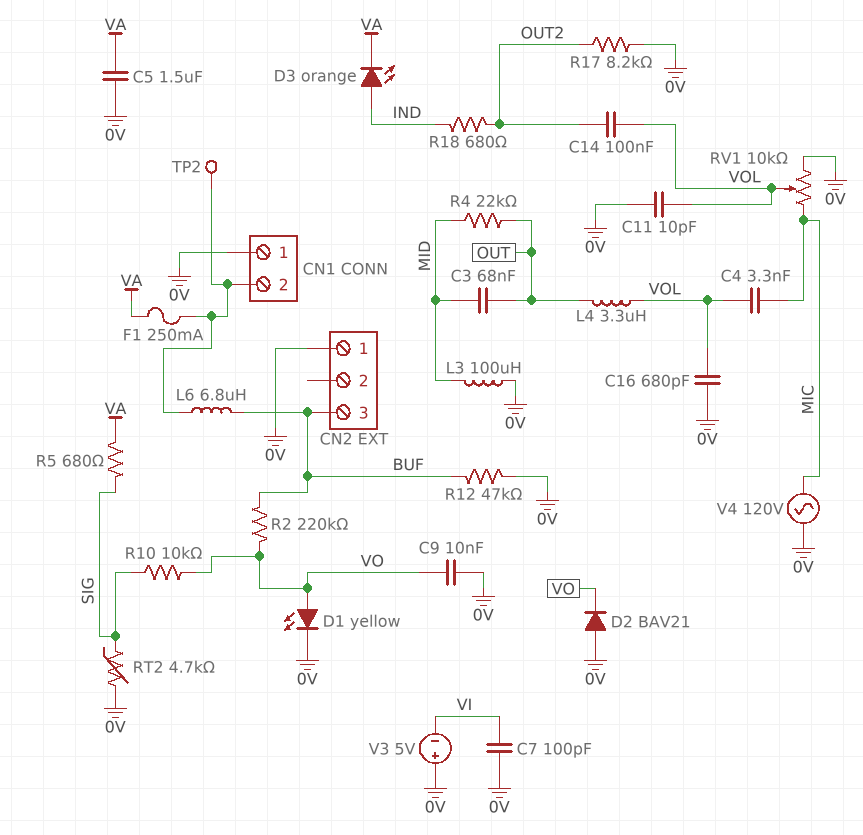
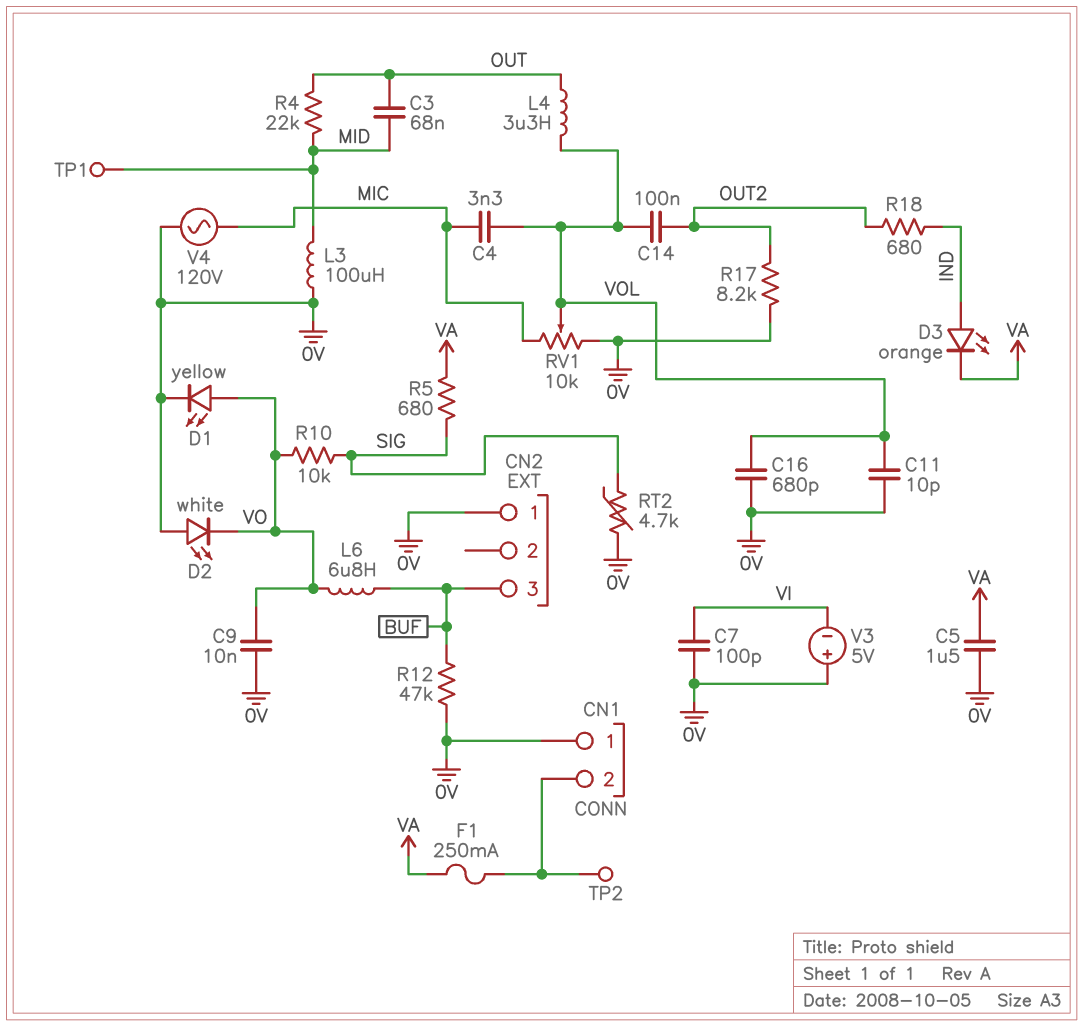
D2: diode BAV21 (A 0V, K VO) -> LED white (A 0V, K VO)
L6: 6.8uH (BUF, CN1/2) -> 6.8uH (BUF, VO)
R2: 220k (BUF, VO) -> none
TP1: none -> test point (MID)

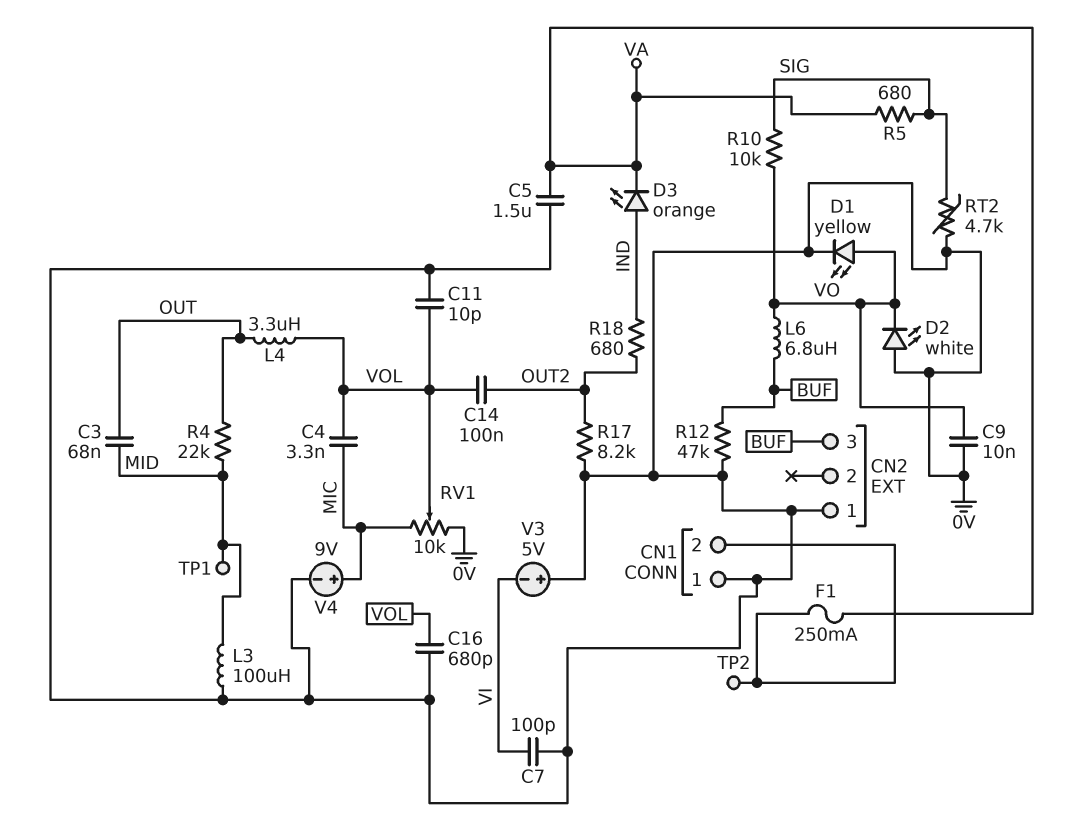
V4: AC 120V (0V, MIC) -> 9V (plus MIC, minus 0V)

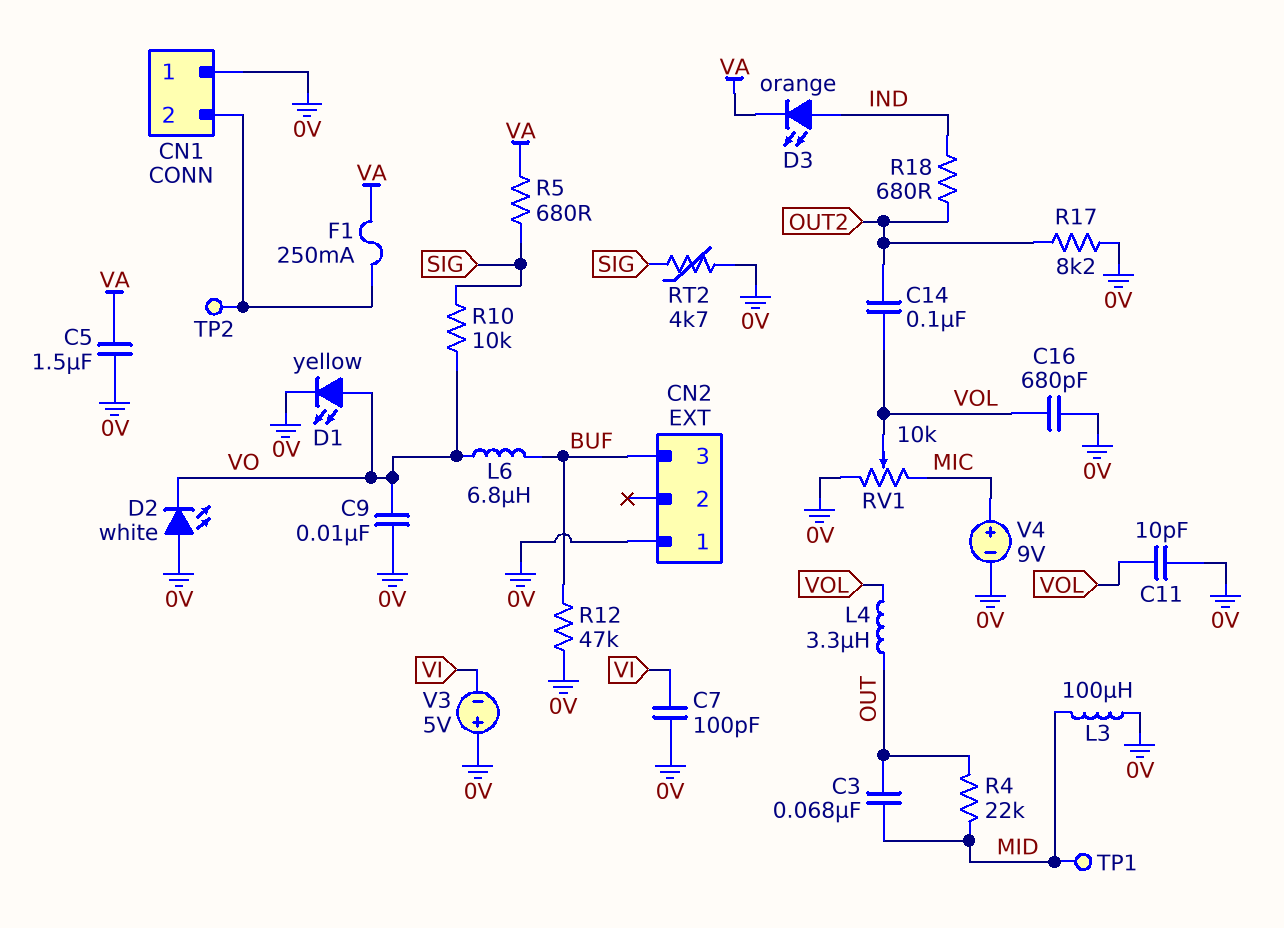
C4: 3.3nF (MIC, VOL) -> none

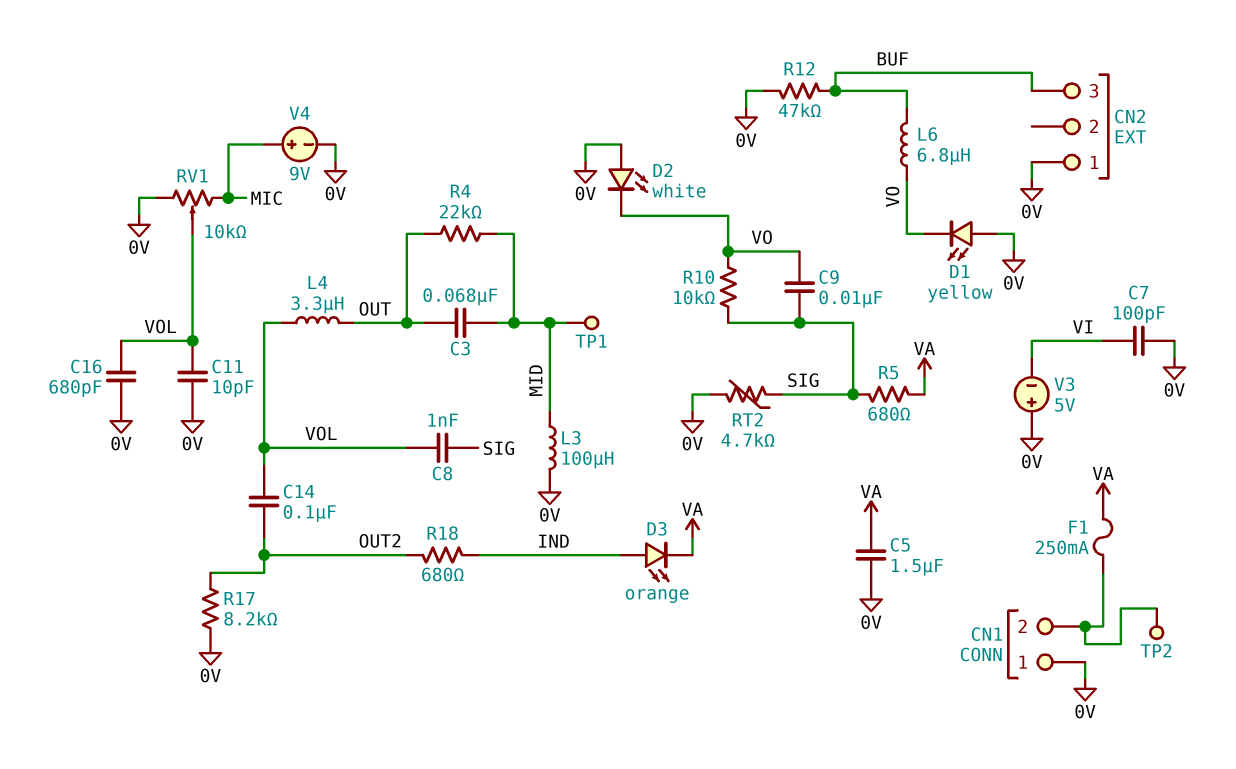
C8: none -> 1nF (SIG, VOL)
C9: 10nF (0V, VO) -> 10nF (SIG, VO)
D1: LED yellow (A VO, K 0V) -> LED yellow (A 0V, K VO)

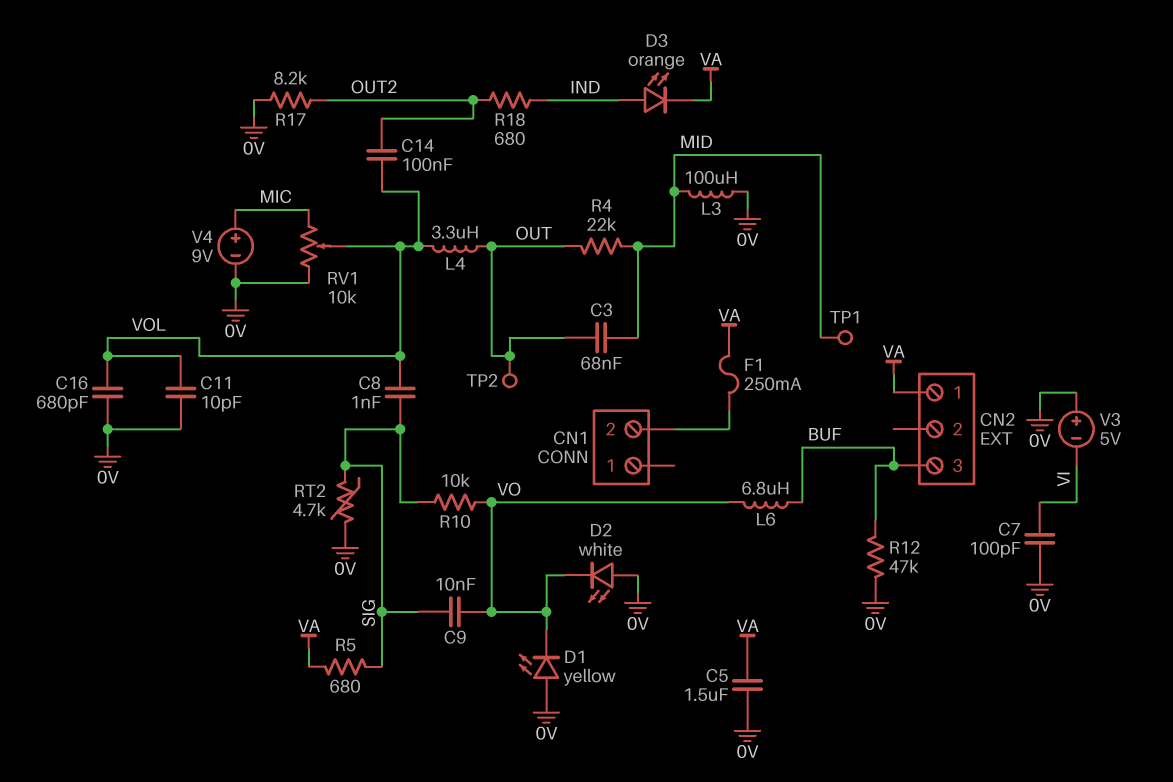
CN1 pin 1: 0V -> none
CN2 pin 1: 0V -> VA
TP2: test point (CN1/2) -> test point (OUT)

